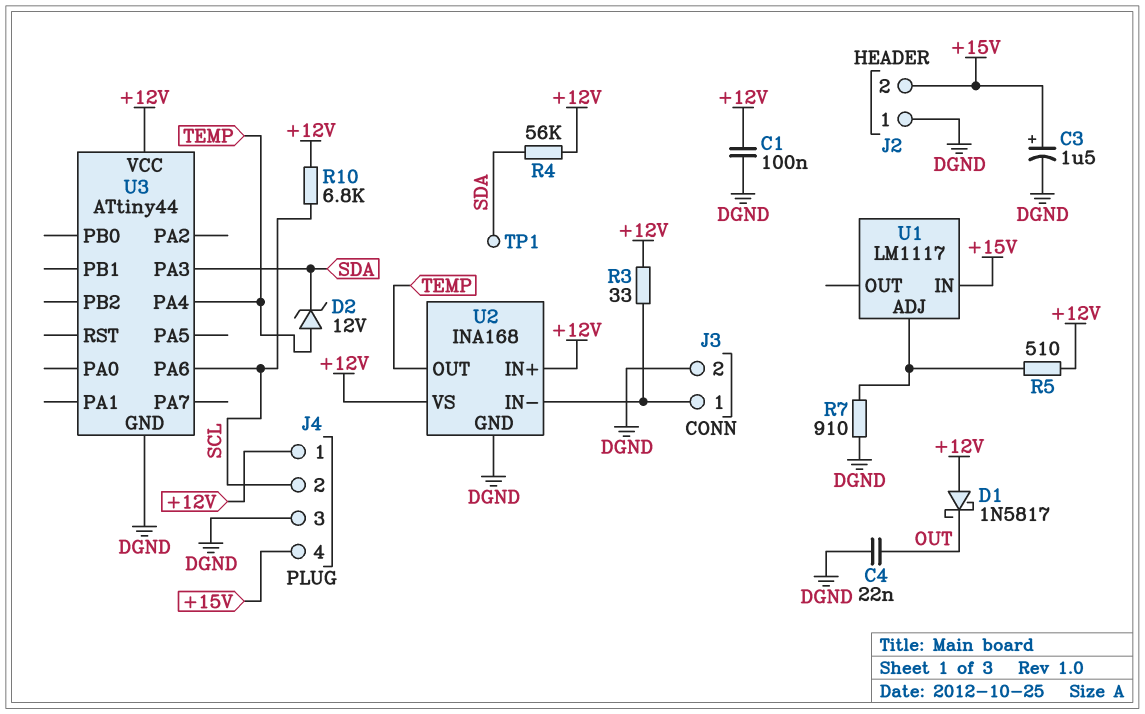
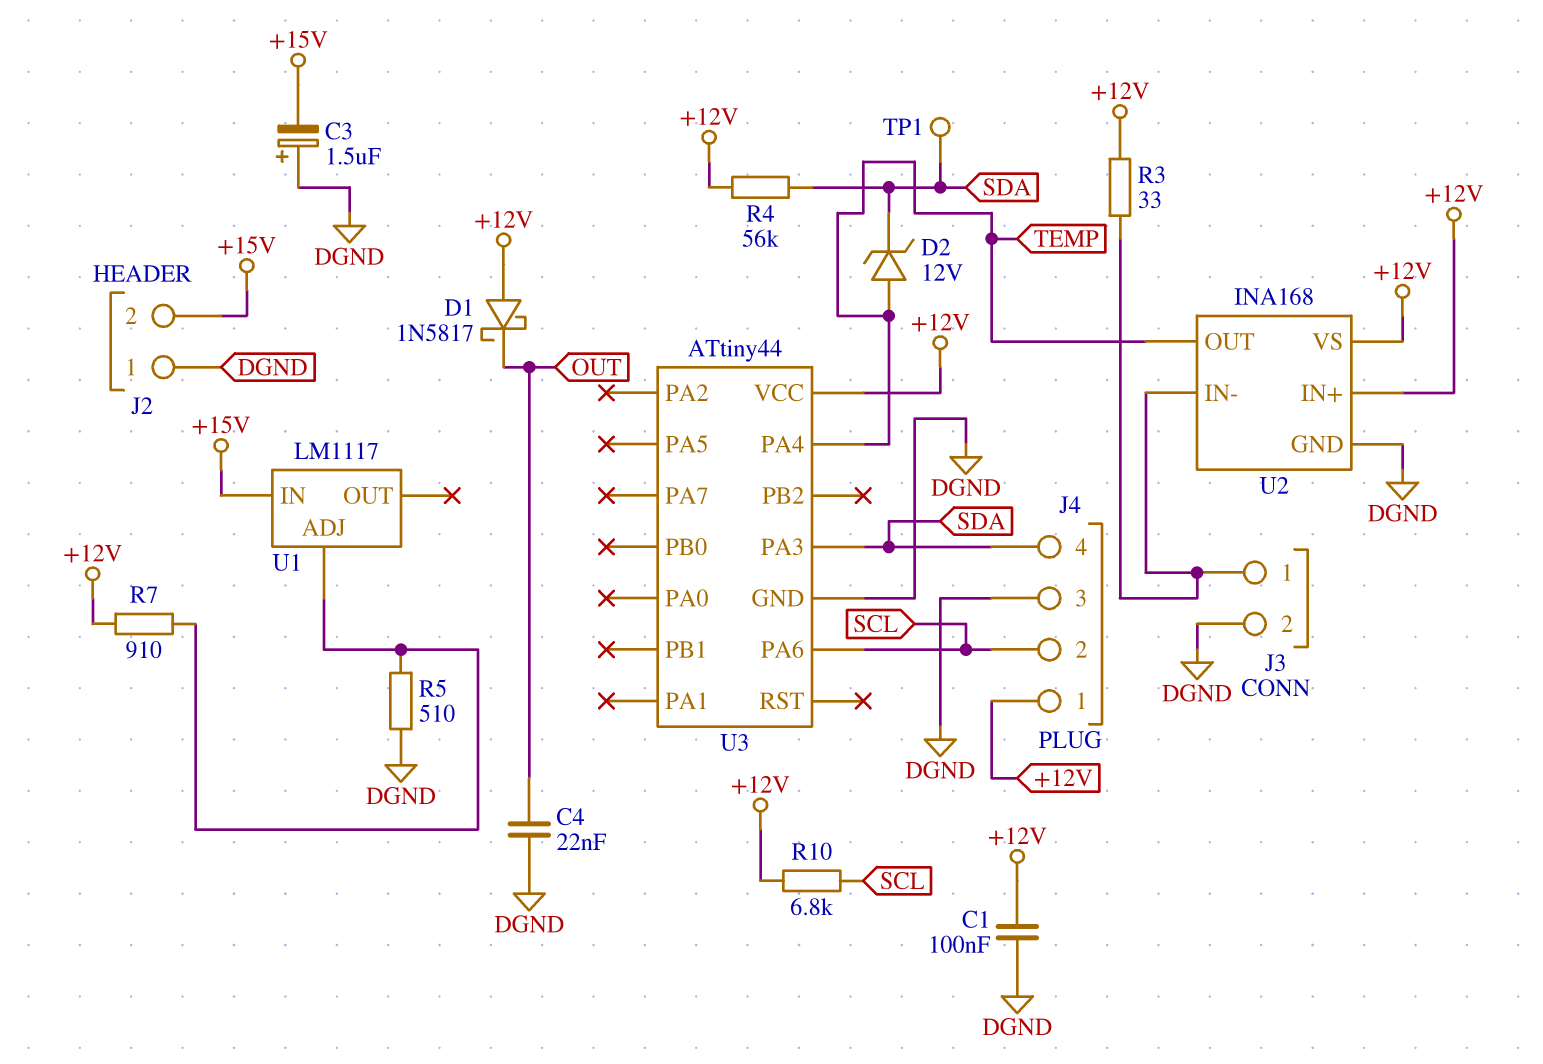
C3: 1.5uF (plus +15V, minus DGND) -> 1.5uF (plus DGND, minus +15V)
J4 pin 4: +15V -> SDA
R5: 510 (+12V, U1/ADJ) -> 510 (DGND, U1/ADJ)
R7: 910 (DGND, U1/ADJ) -> 910 (+12V, U1/ADJ)

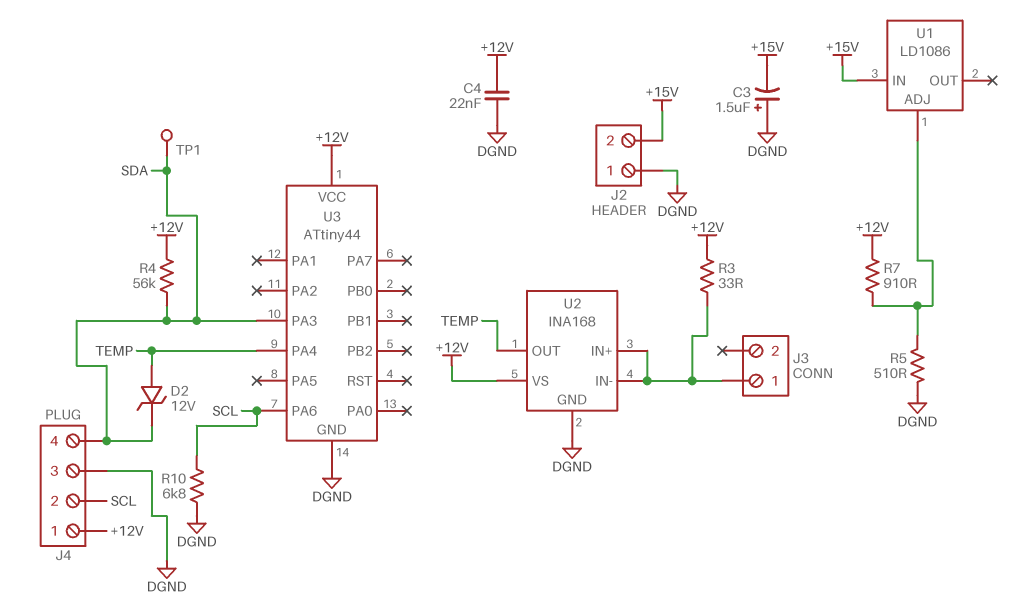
C1: 100nF (+12V, DGND) -> none
C4: 22nF (DGND, OUT) -> 22nF (+12V, DGND)
D1: schottky 1N5817 (A +12V, K OUT) -> none
J3 pin 2: DGND -> none
R10: 6.8k (+12V, SCL) -> 6.8k (DGND, SCL)
U1: LM1117 -> LD1086
U2 pin IN+: +12V -> J3/1

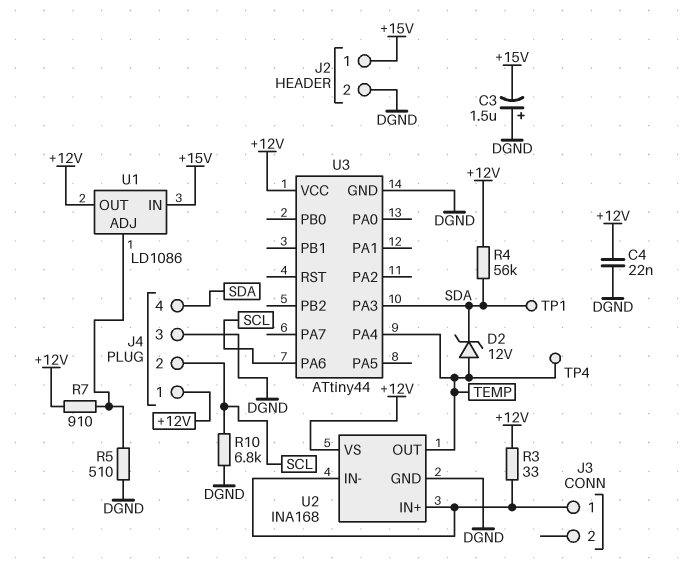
J2 pin 1: DGND -> +15V
J2 pin 2: +15V -> DGND
TP4: none -> test point (TEMP)
U1 pin OUT: none -> +12V

